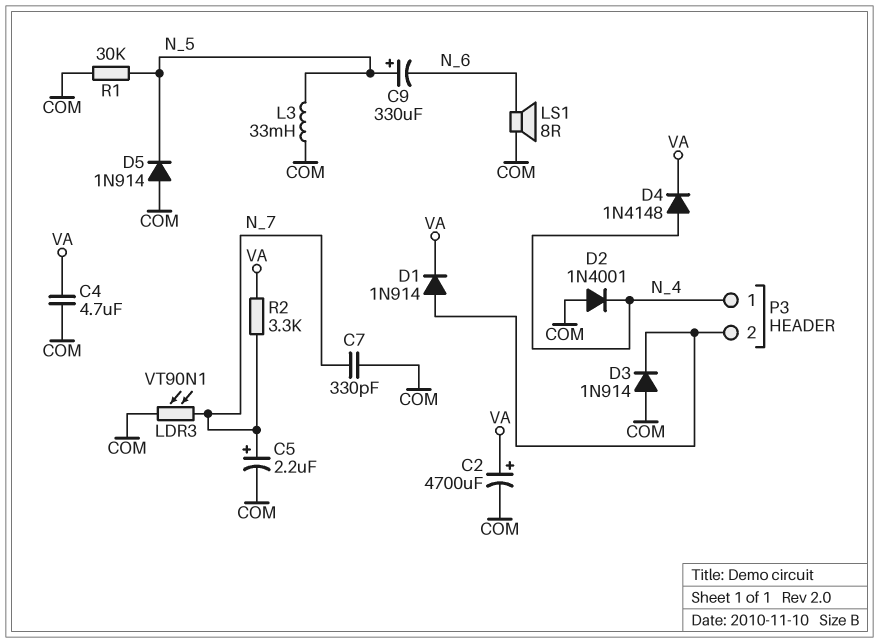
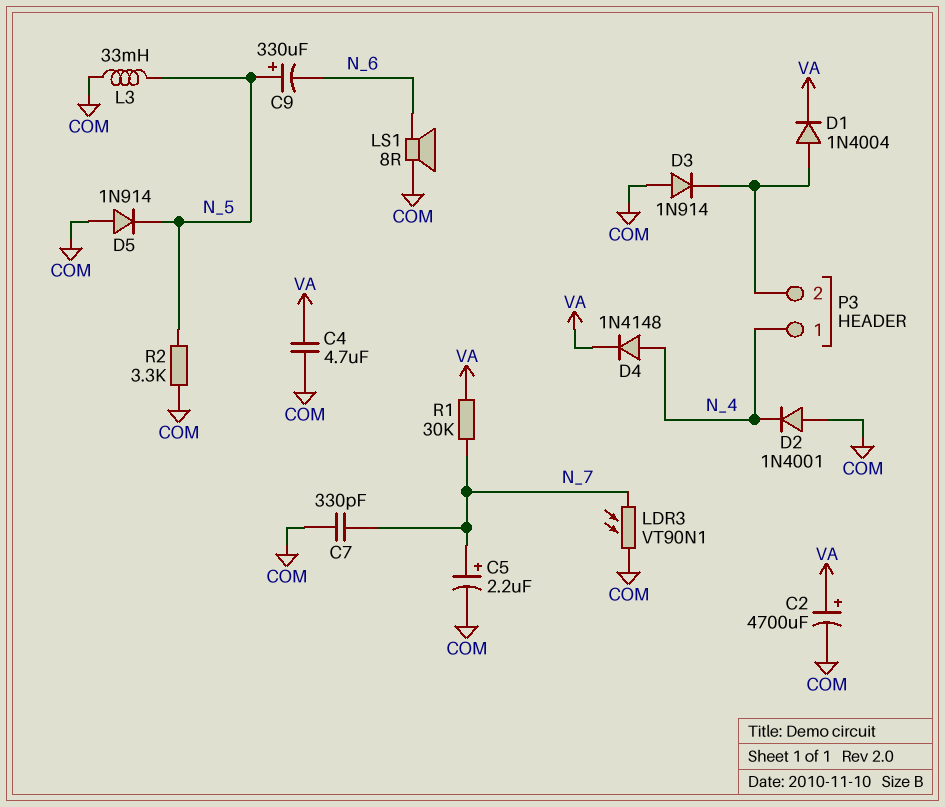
D1: diode 1N914 (A P3/2, K VA) -> diode 1N4004 (A P3/2, K VA)
R1: 30k (COM, N_5) -> 30k (N_7, VA)
R2: 3.3k (N_7, VA) -> 3.3k (COM, N_5)

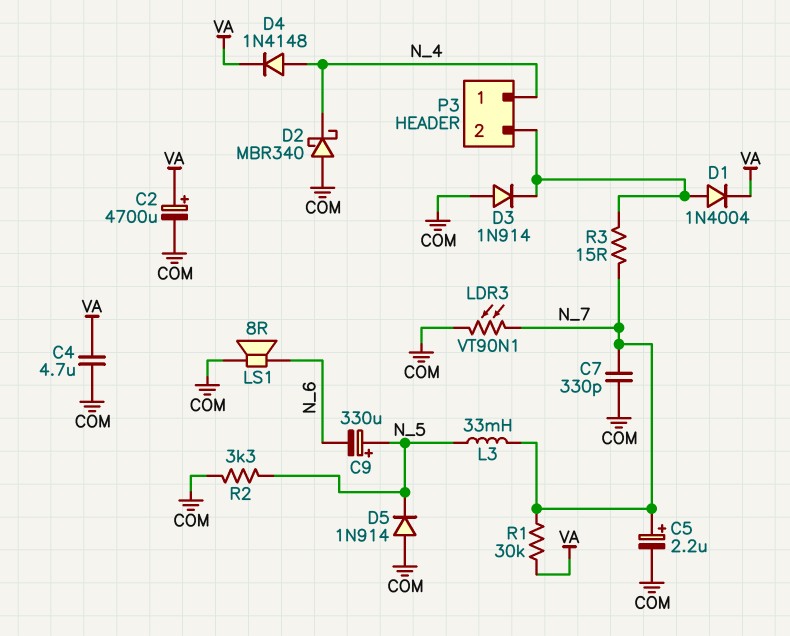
D2: diode 1N4001 (A COM, K N_4) -> schottky MBR340 (A COM, K N_4)
L3: 33mH (COM, N_5) -> 33mH (N_5, N_7)
R3: none -> 15 (N_7, P3/2)

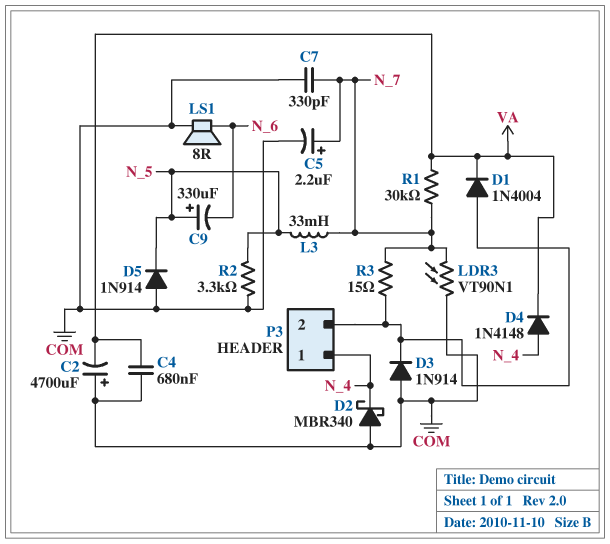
C2: 4700uF (plus VA, minus COM) -> 4700uF (plus COM, minus VA)
C4: 4.7uF (COM, VA) -> 680nF (COM, VA)

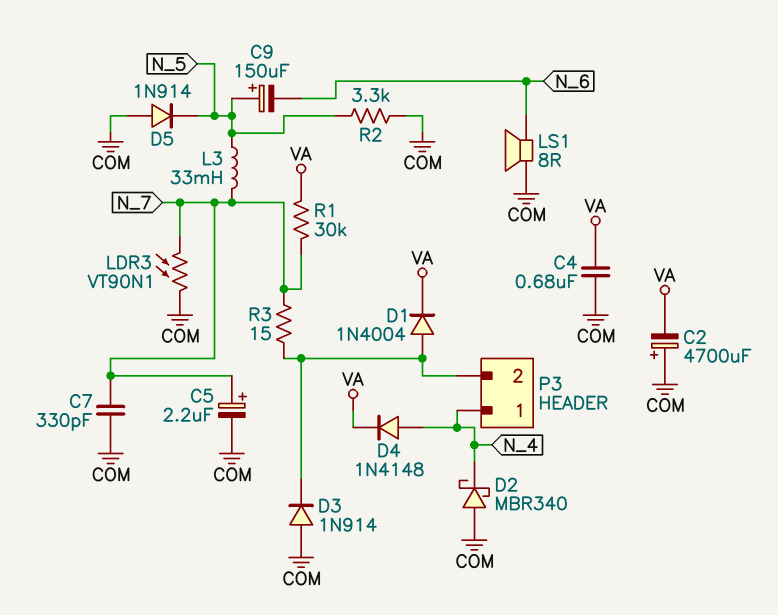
C9: 330uF (plus N_5, minus N_6) -> 150uF (plus N_5, minus N_6)

